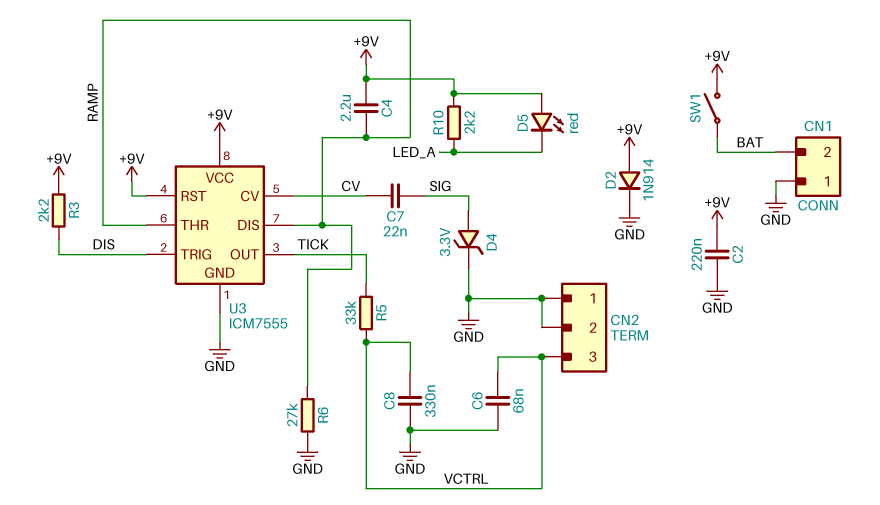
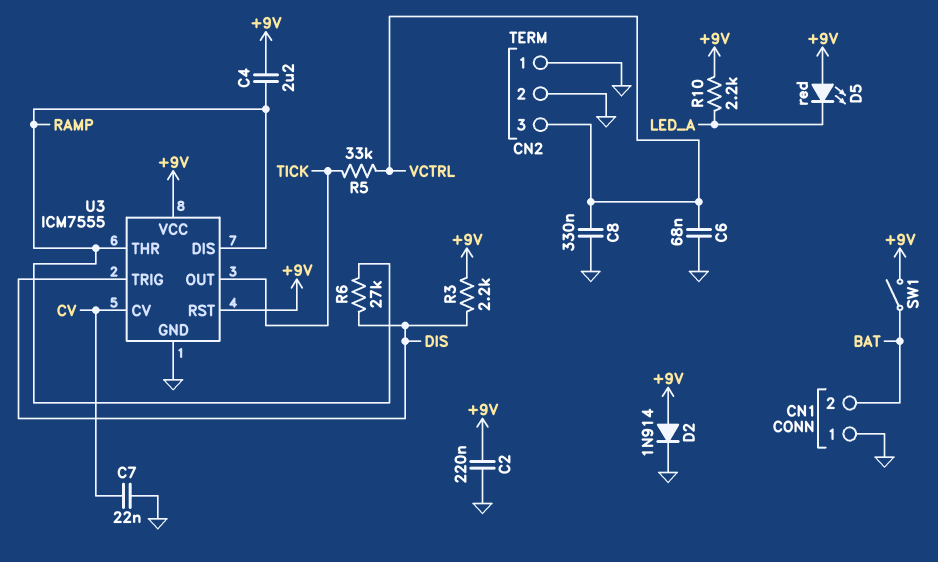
C7: 22nF (CV, SIG) -> 22nF (CV, GND)
D4: zener 3.3V (A SIG, K GND) -> none
R6: 27k (GND, RAMP) -> 27k (DIS, RAMP)

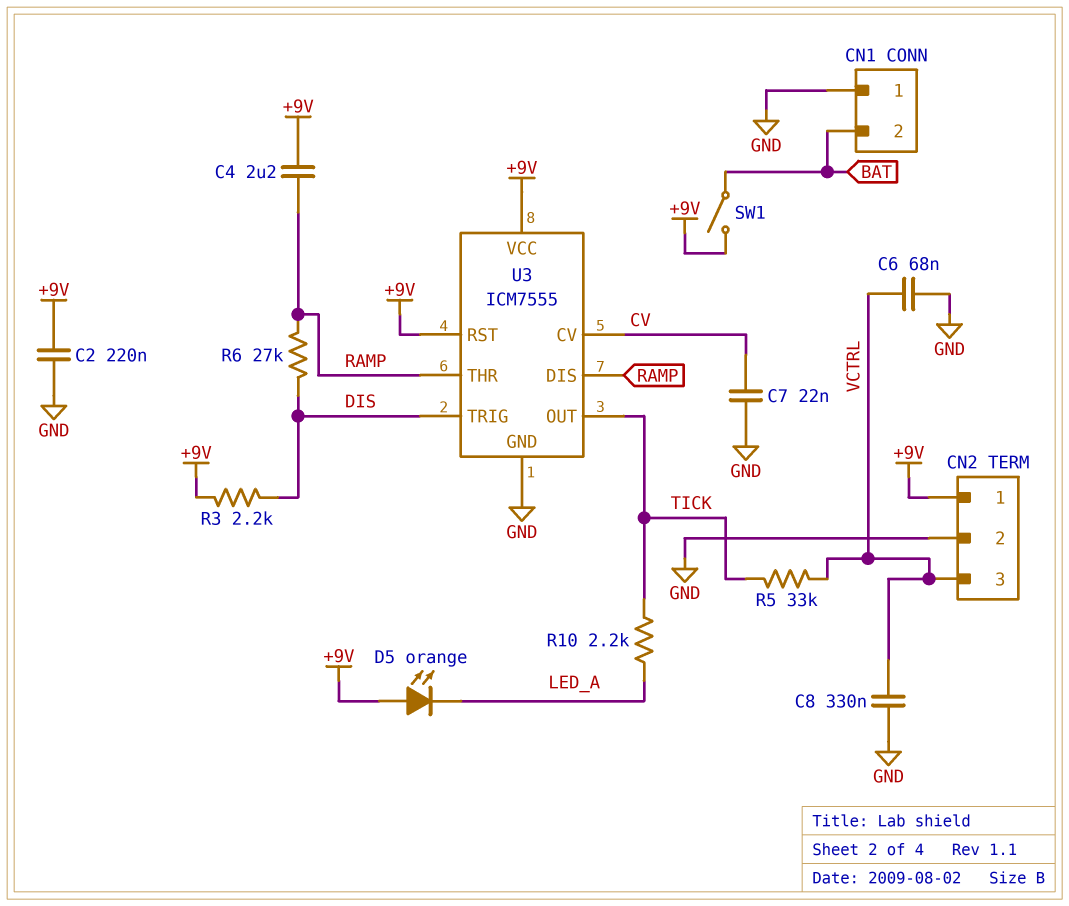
CN2 pin 1: GND -> +9V
D2: diode 1N914 (A +9V, K GND) -> none
D5: LED red (A +9V, K LED_A) -> LED orange (A +9V, K LED_A)
R10: 2.2k (+9V, LED_A) -> 2.2k (LED_A, TICK)

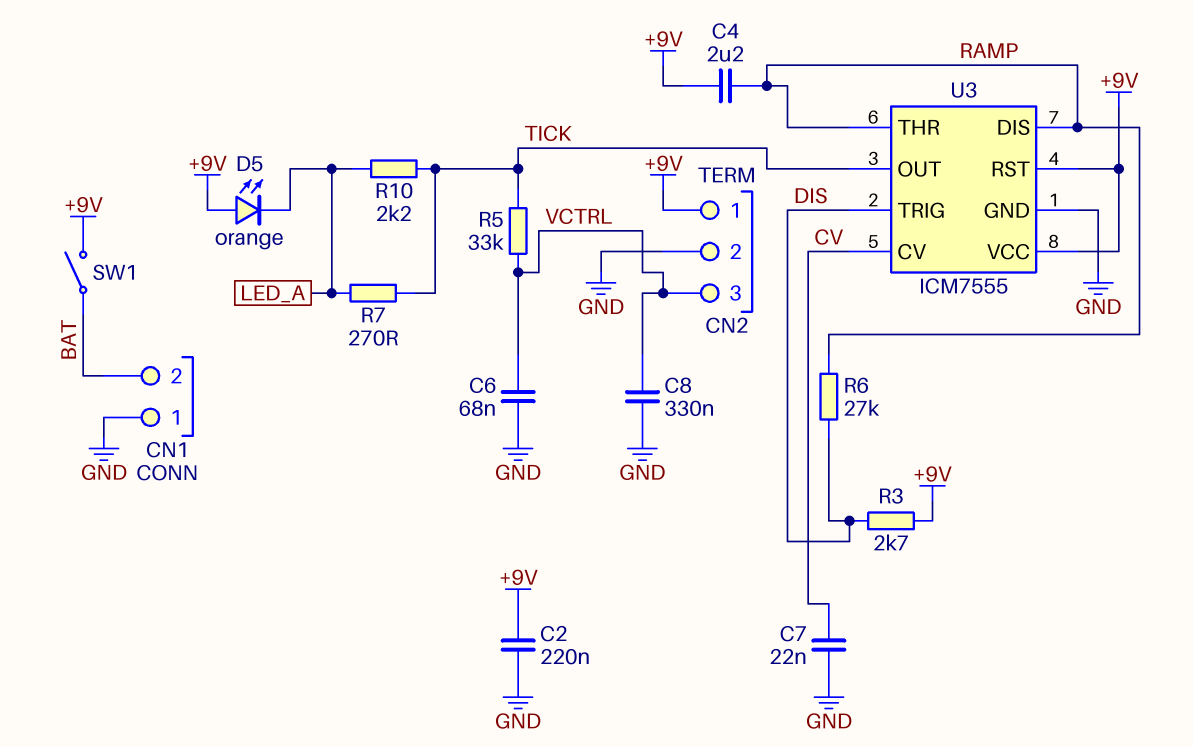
R3: 2.2k (+9V, DIS) -> 2.7k (+9V, DIS)
R7: none -> 270 (LED_A, TICK)

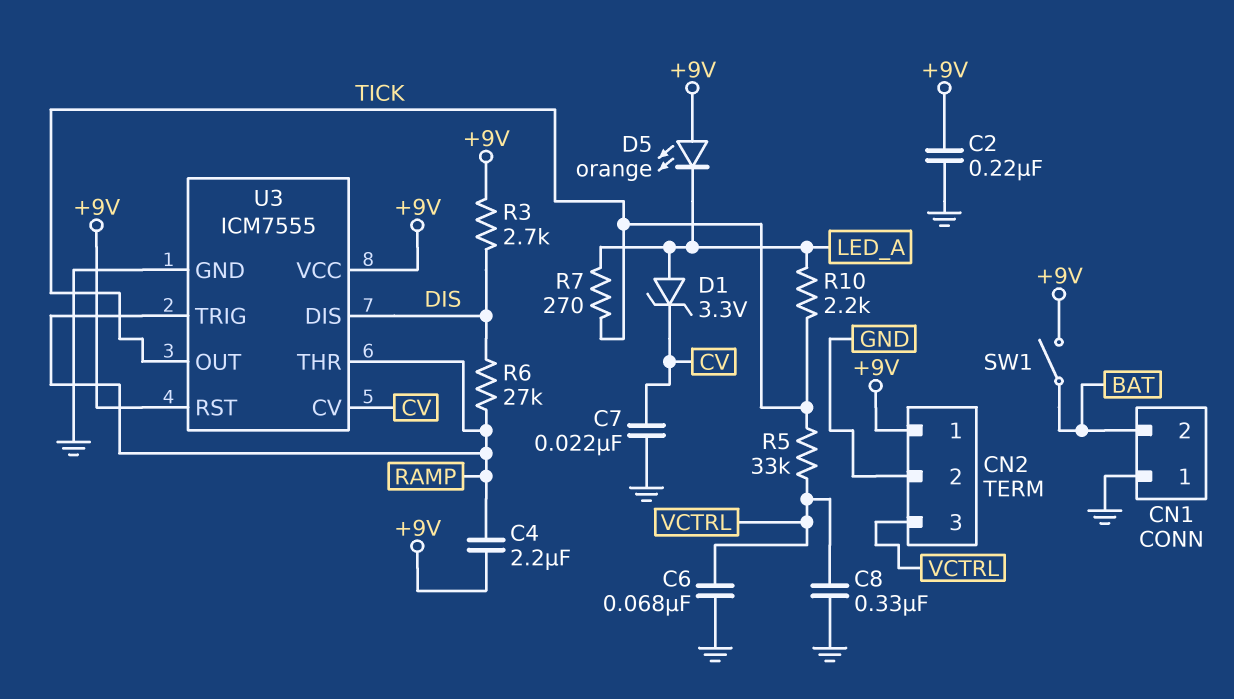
D1: none -> zener 3.3V (A LED_A, K CV)
U3 pin DIS: RAMP -> DIS
U3 pin TRIG: DIS -> RAMP

